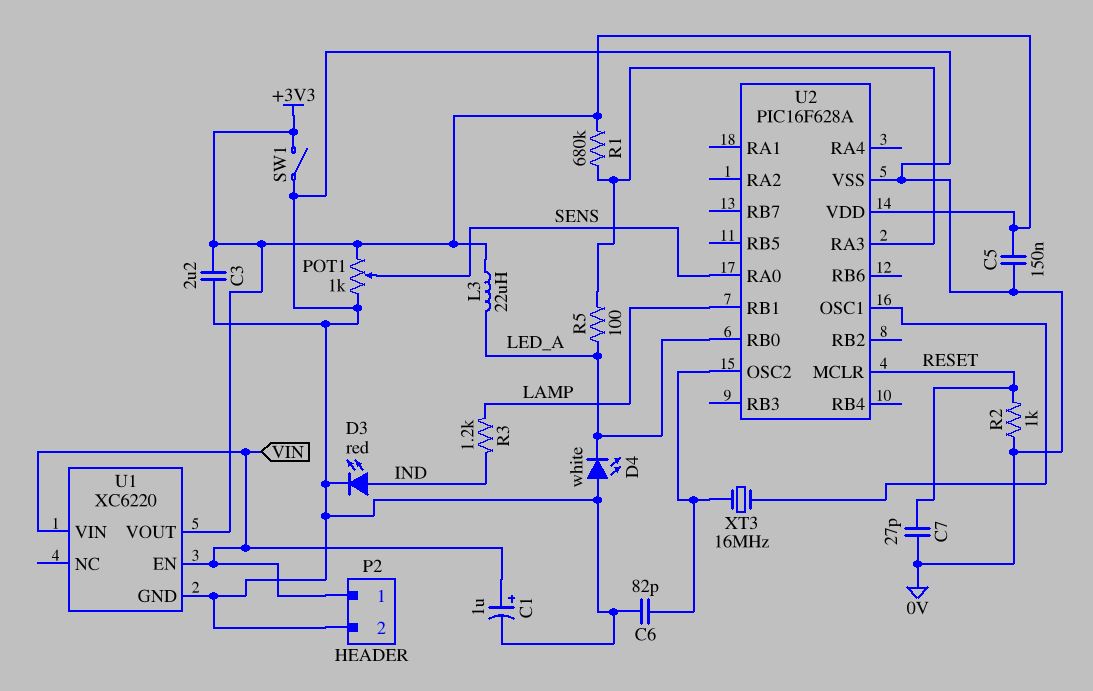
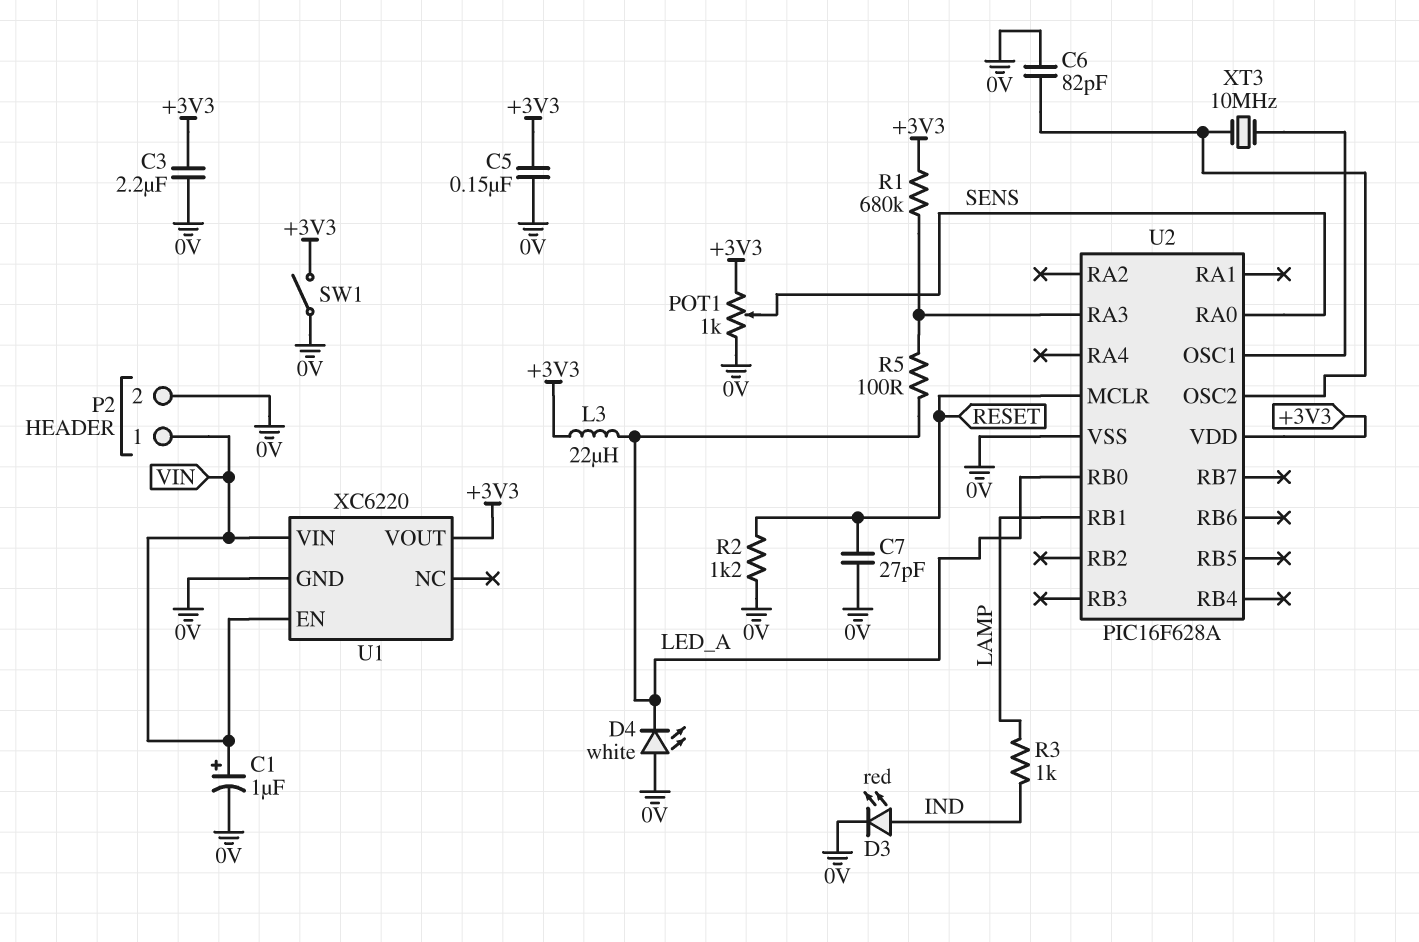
R2: 1k (0V, RESET) -> 1.2k (0V, RESET)
R3: 1.2k (IND, LAMP) -> 1k (IND, LAMP)
XT3: 16MHz (U2/OSC1, U2/OSC2) -> 10MHz (U2/OSC1, U2/OSC2)

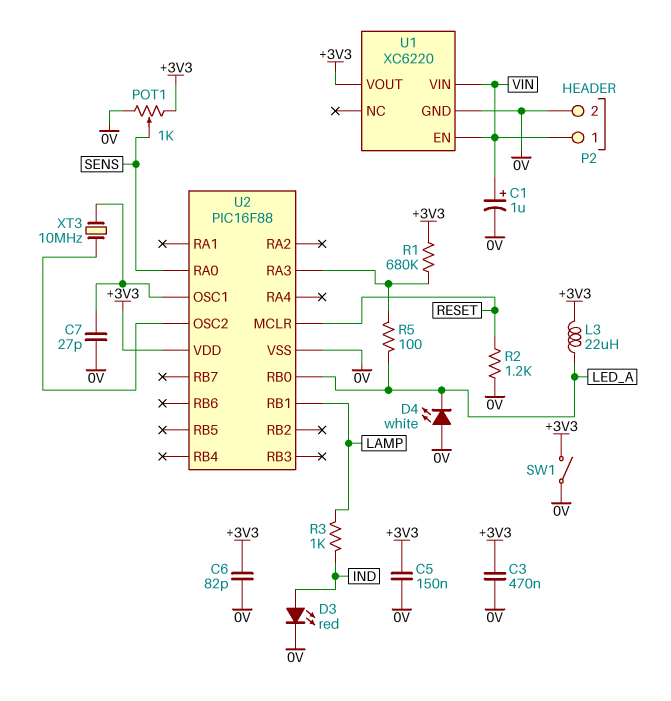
C3: 2.2uF (+3V3, 0V) -> 470nF (+3V3, 0V)
C6: 82pF (0V, U2/OSC2) -> 82pF (+3V3, 0V)
C7: 27pF (0V, RESET) -> 27pF (0V, U2/OSC1)
U2: PIC16F628A -> PIC16F88

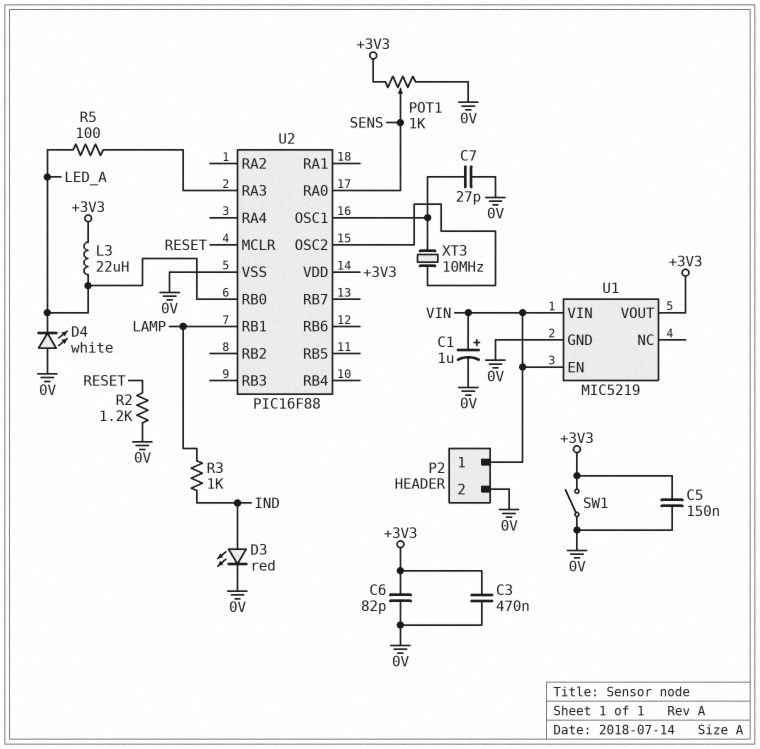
R1: 680k (+3V3, U2/RA3) -> none
U1: XC6220 -> MIC5219

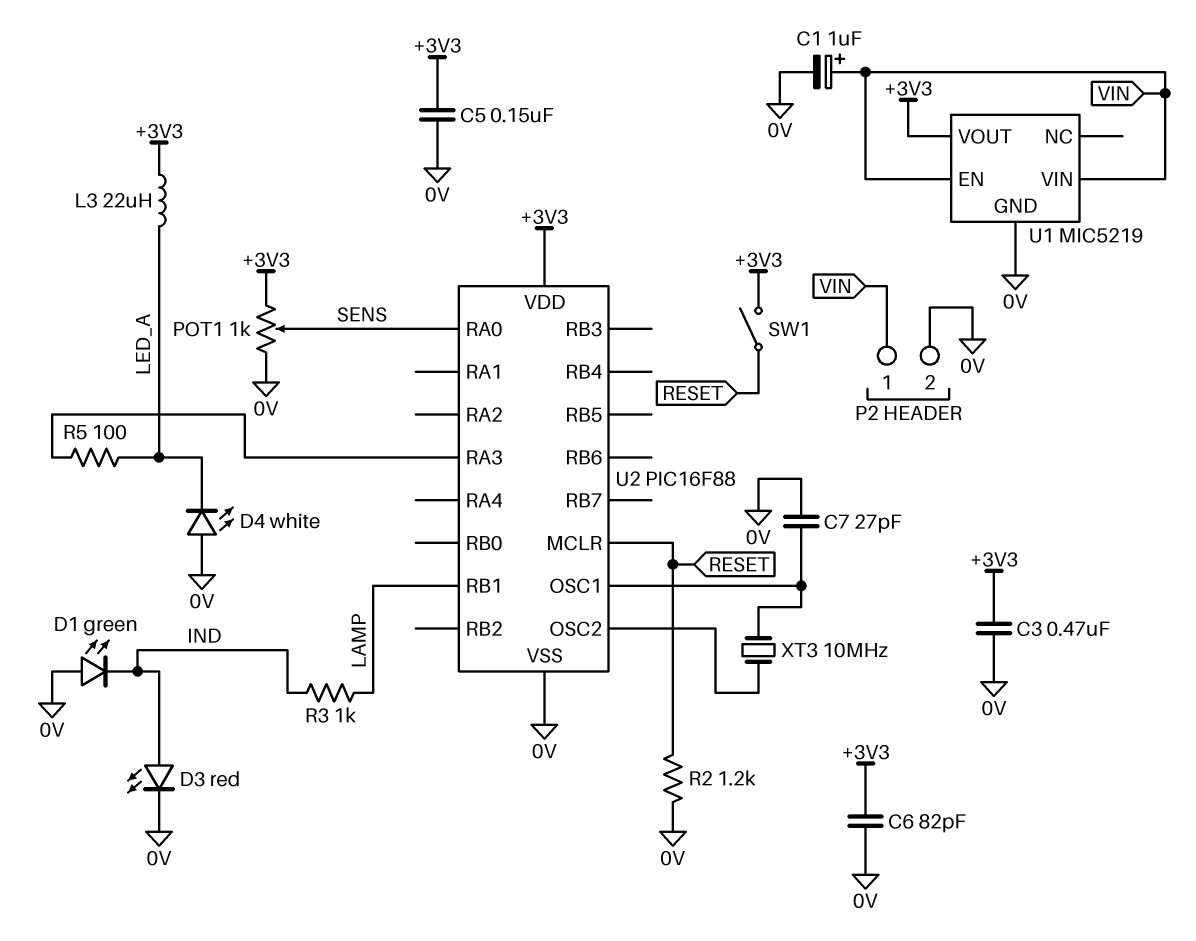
D1: none -> LED green (A 0V, K IND)
SW1: switch (+3V3, 0V) -> switch (+3V3, RESET)
U2 pin RB0: LED_A -> none

